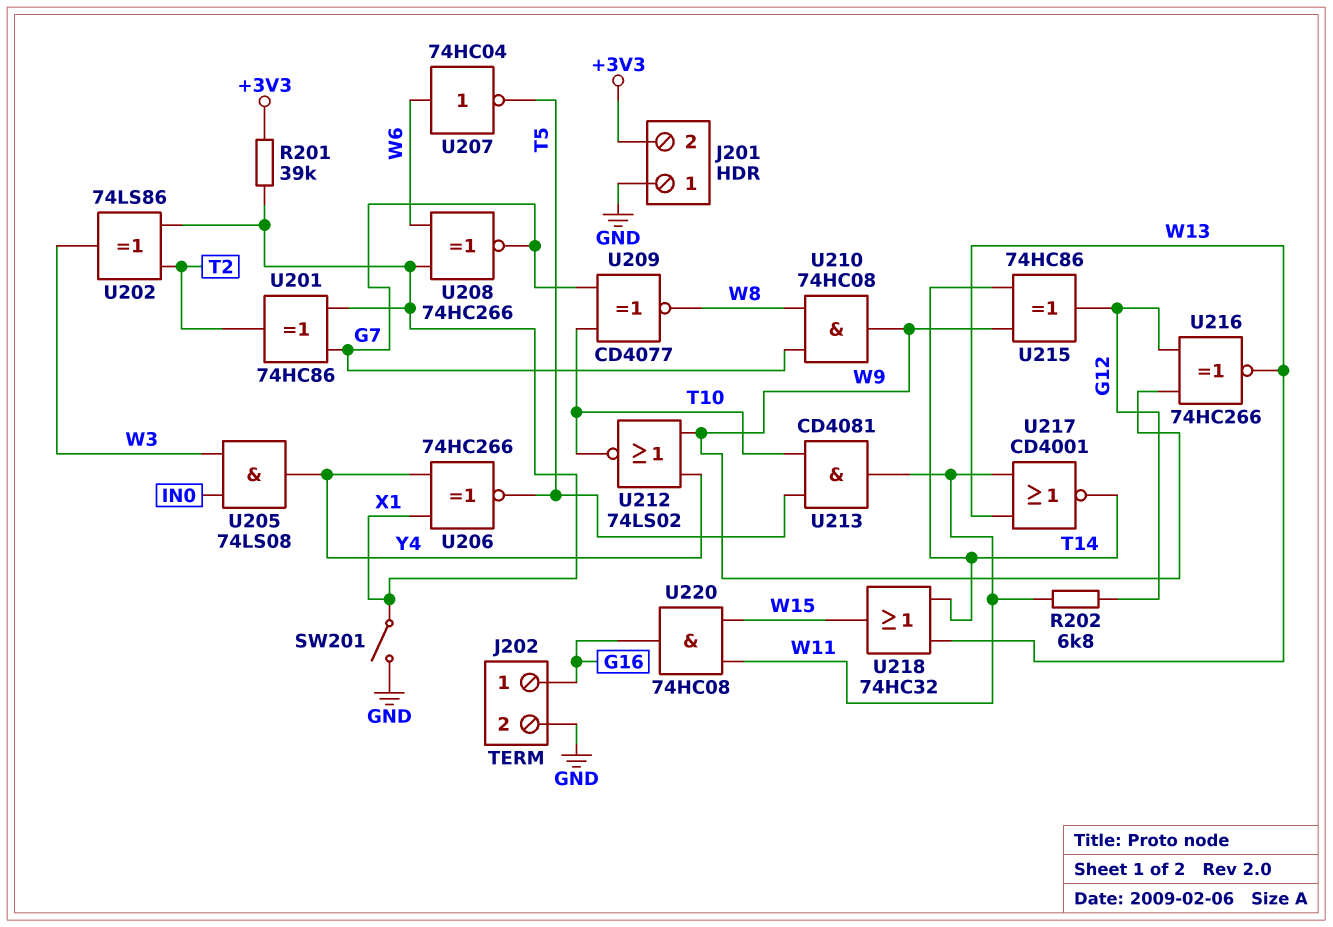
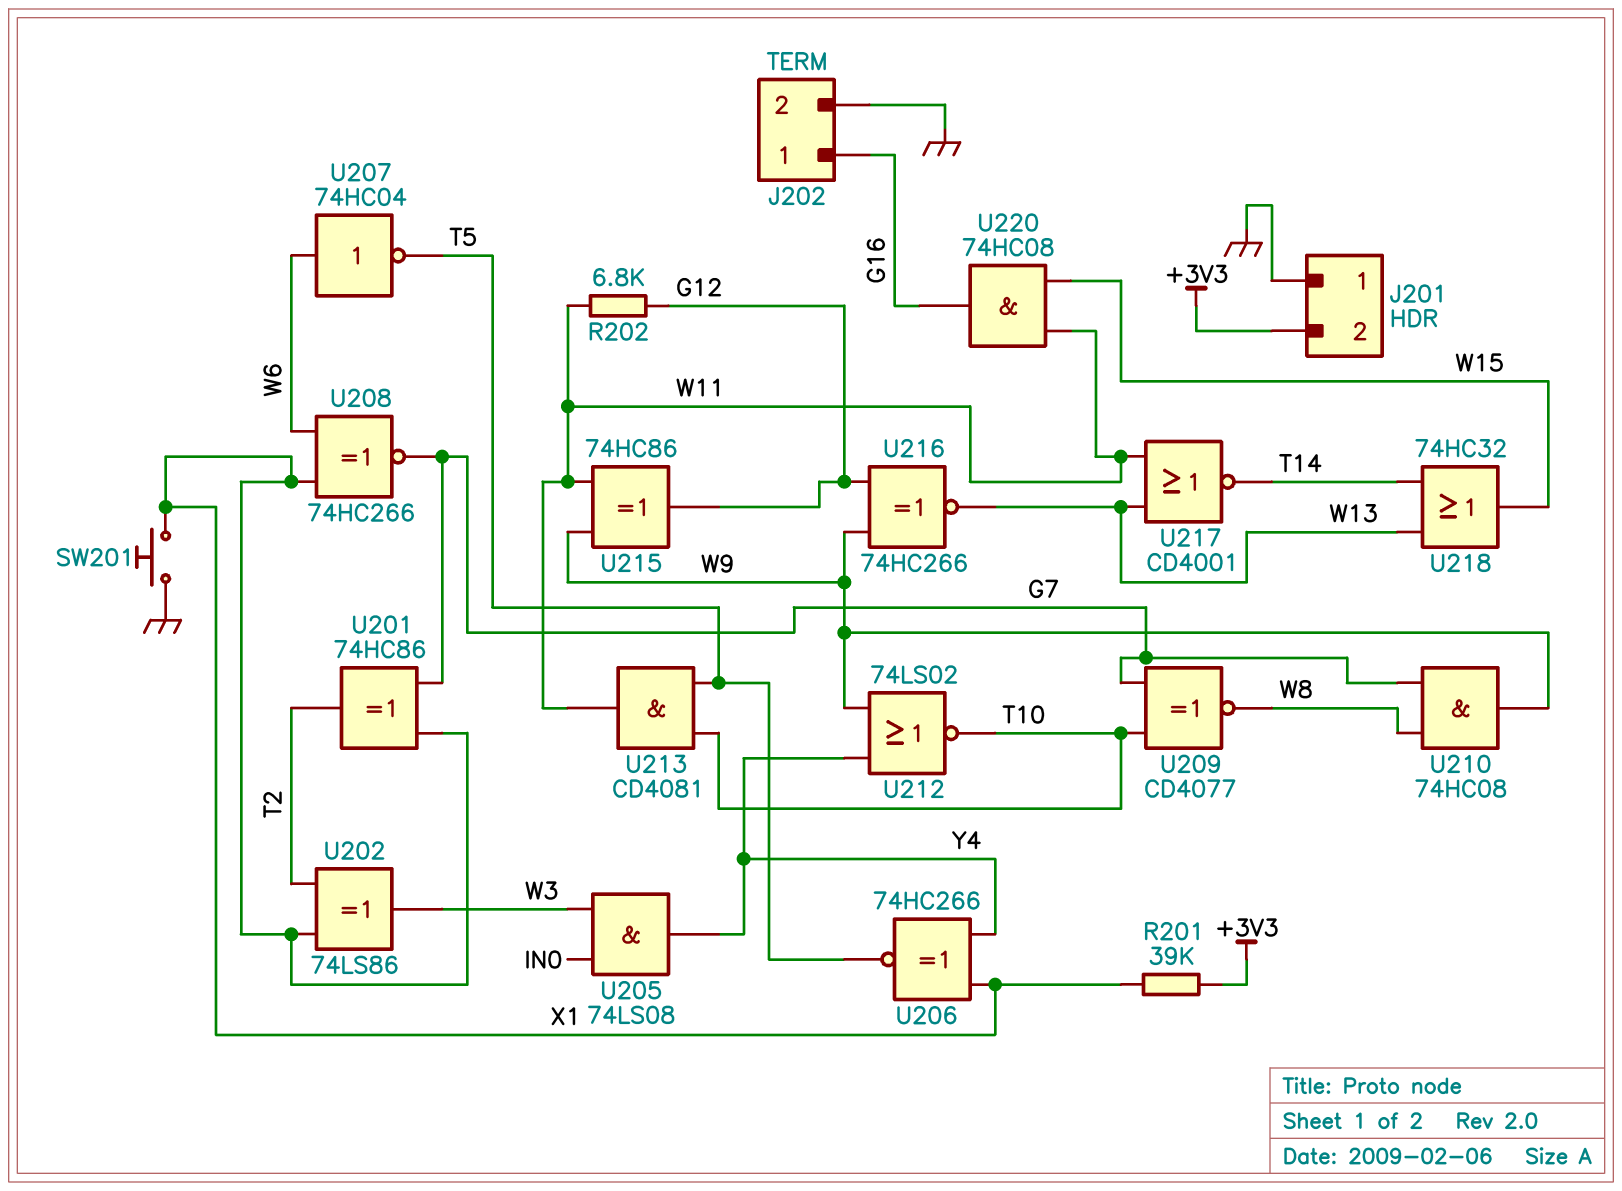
SW201: switch (GND, X1) -> button (GND, X1)
U215: XOR 74HC86 (in T14, in W9, out G12) -> XOR 74HC86 (in W9, in W11, out G12)

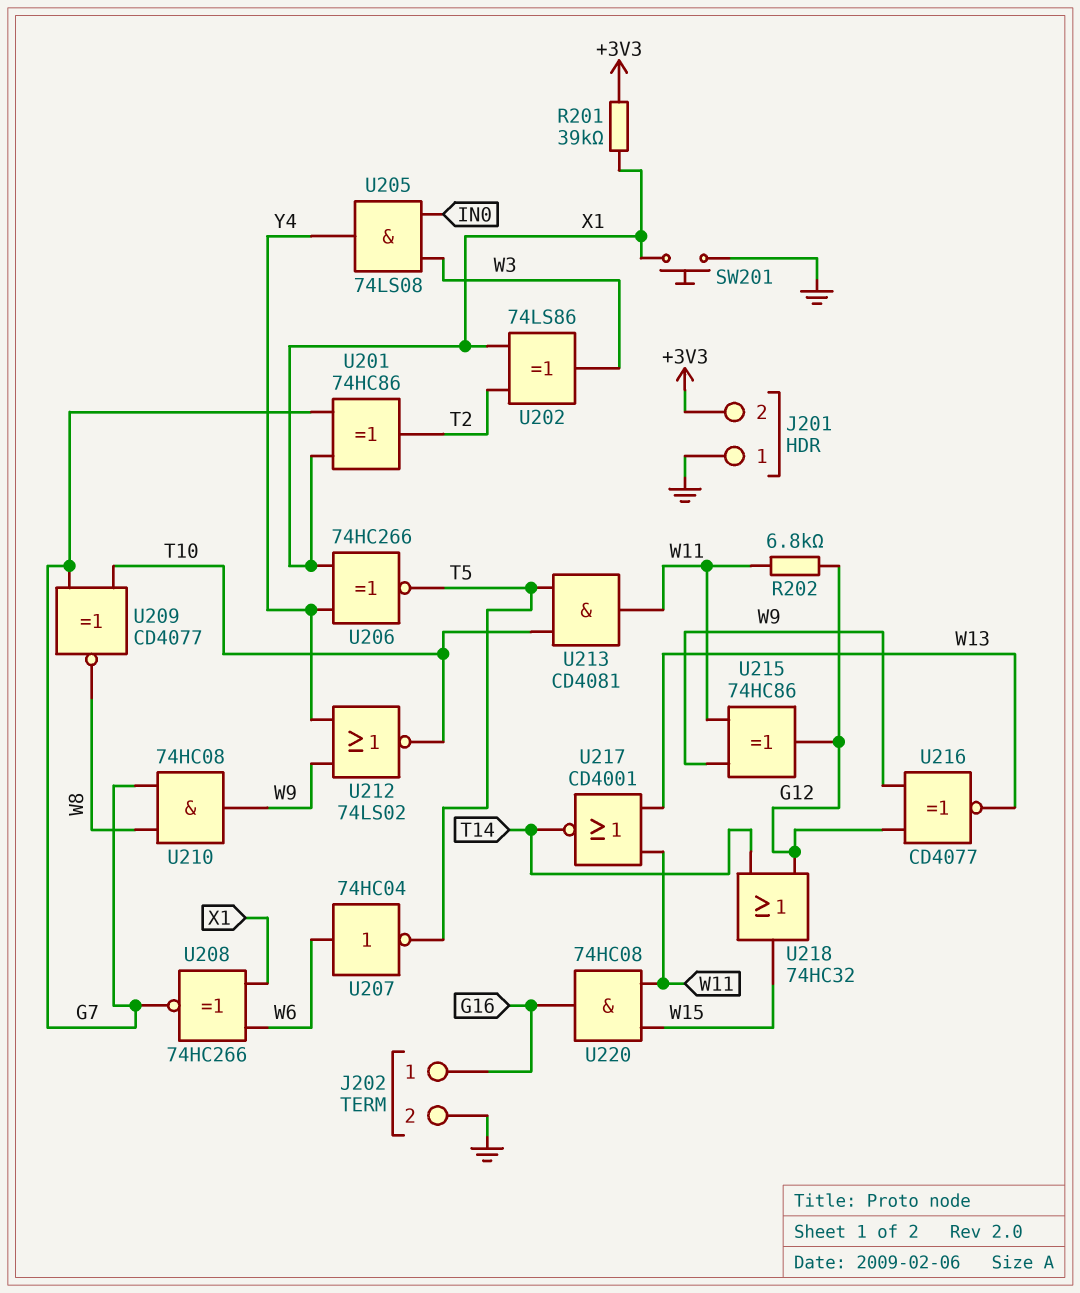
U216: XNOR 74HC266 (in G12, in W9, out W13) -> XNOR CD4077 (in G12, in W9, out W13)
U218: OR 74HC32 (in T14, in W13, out W15) -> OR 74HC32 (in G12, in T14, out W15)

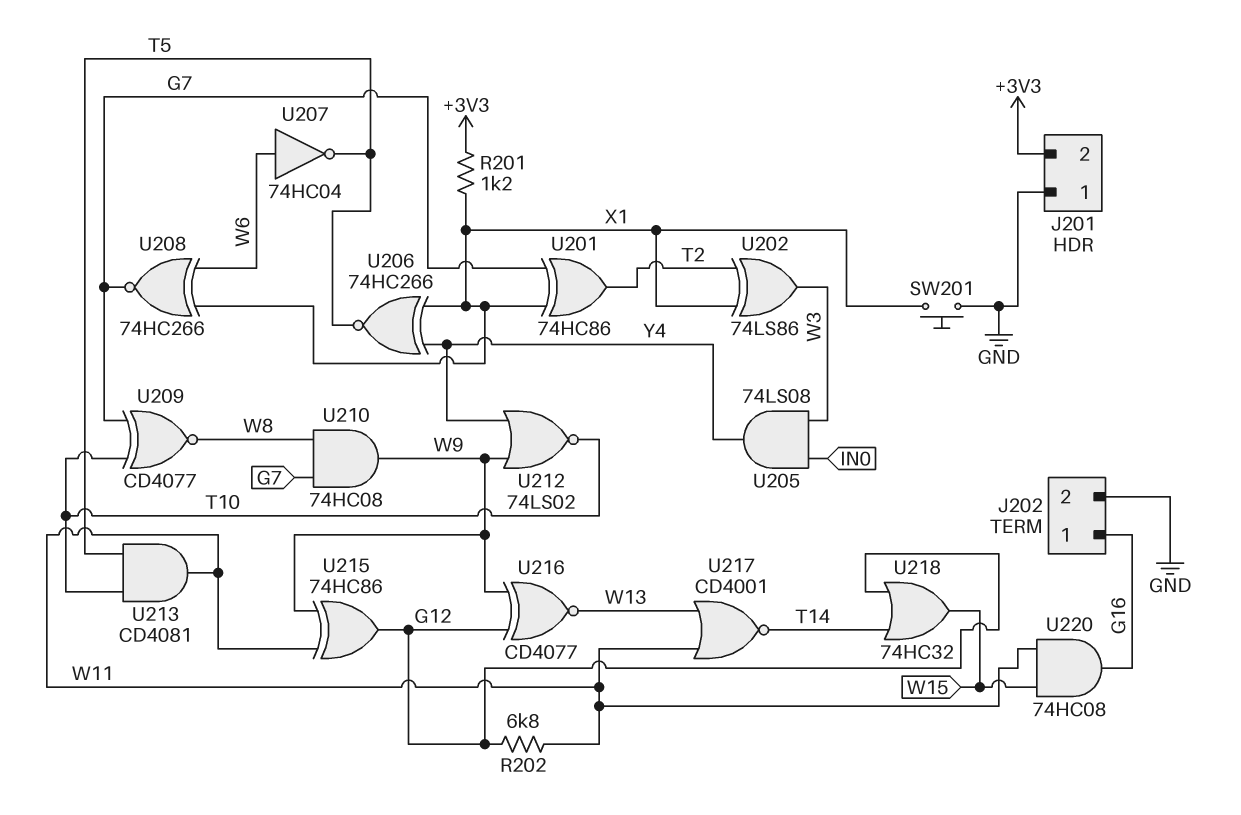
R201: 39k (+3V3, X1) -> 1.2k (+3V3, X1)

